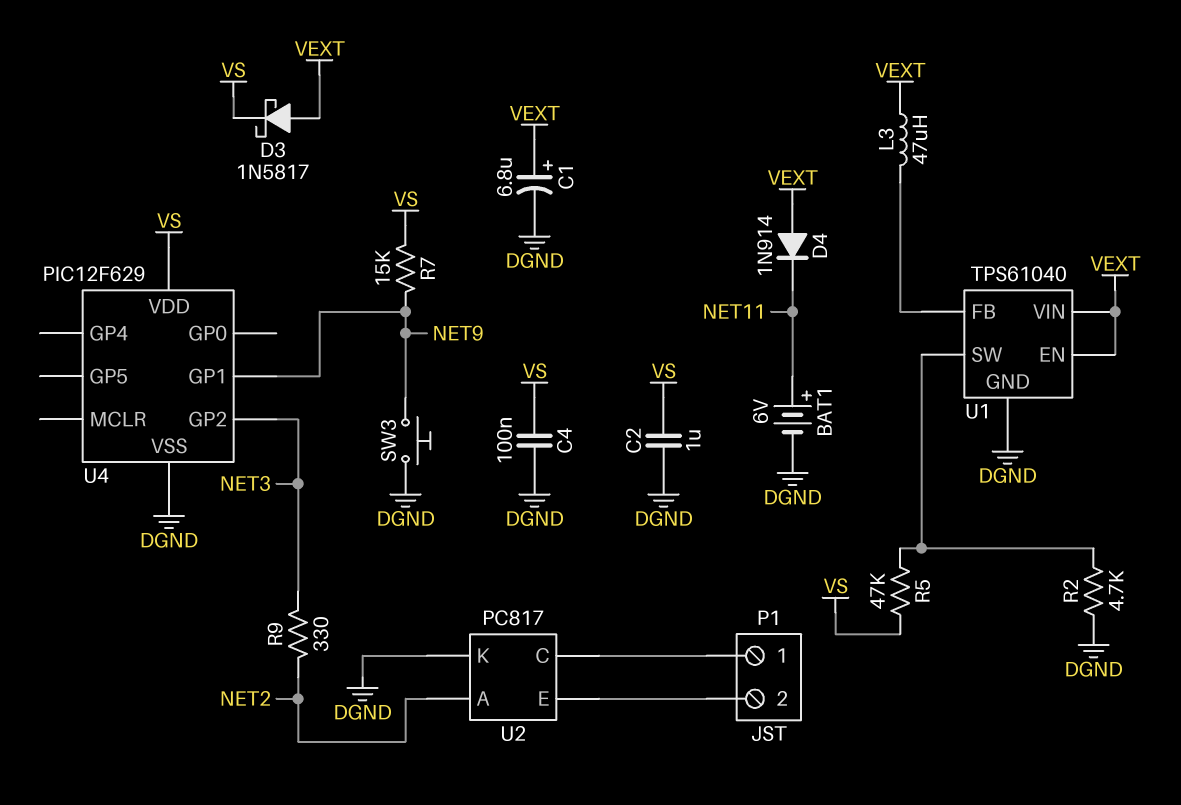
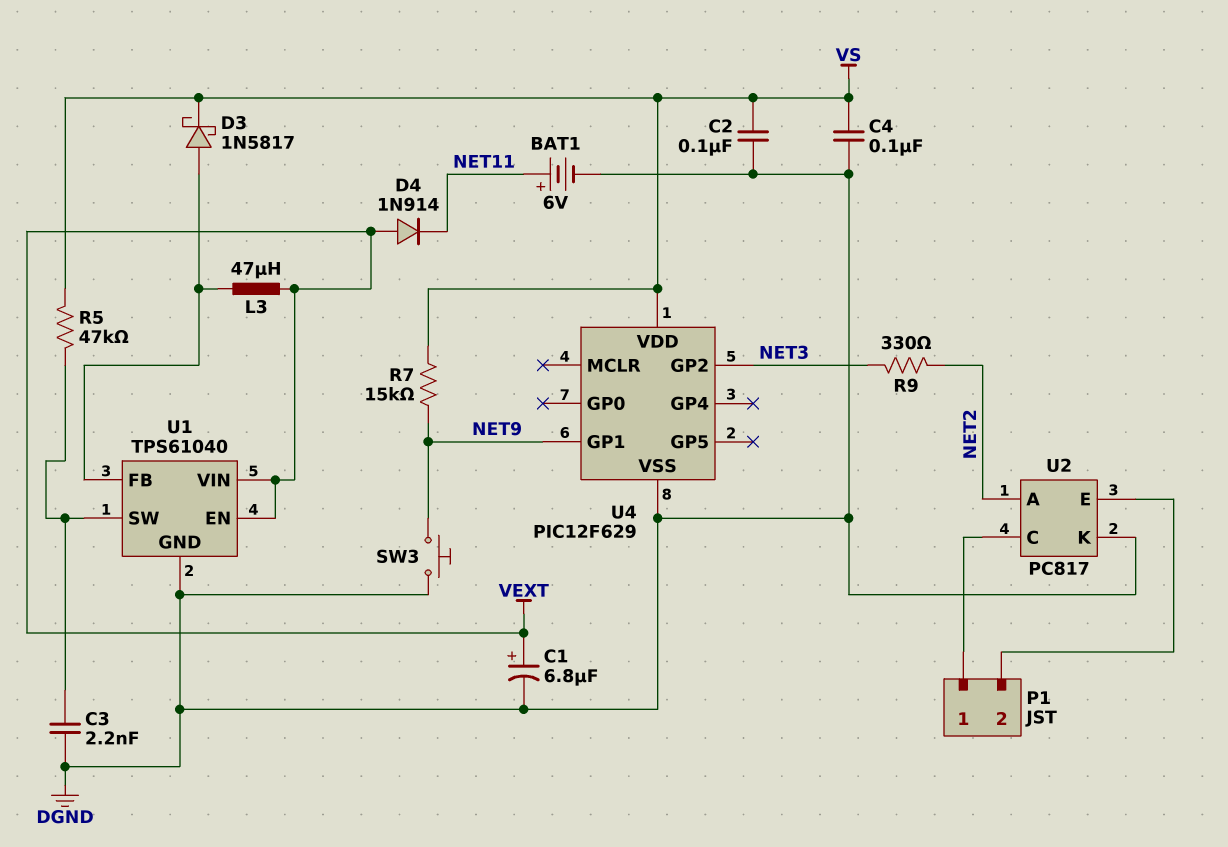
C2: 1uF (DGND, VS) -> 100nF (DGND, VS)
C3: none -> 2.2nF (DGND, U1/SW)
D3: schottky 1N5817 (A VEXT, K VS) -> schottky 1N5817 (A U1/FB, K VS)
R2: 4.7k (DGND, U1/SW) -> none

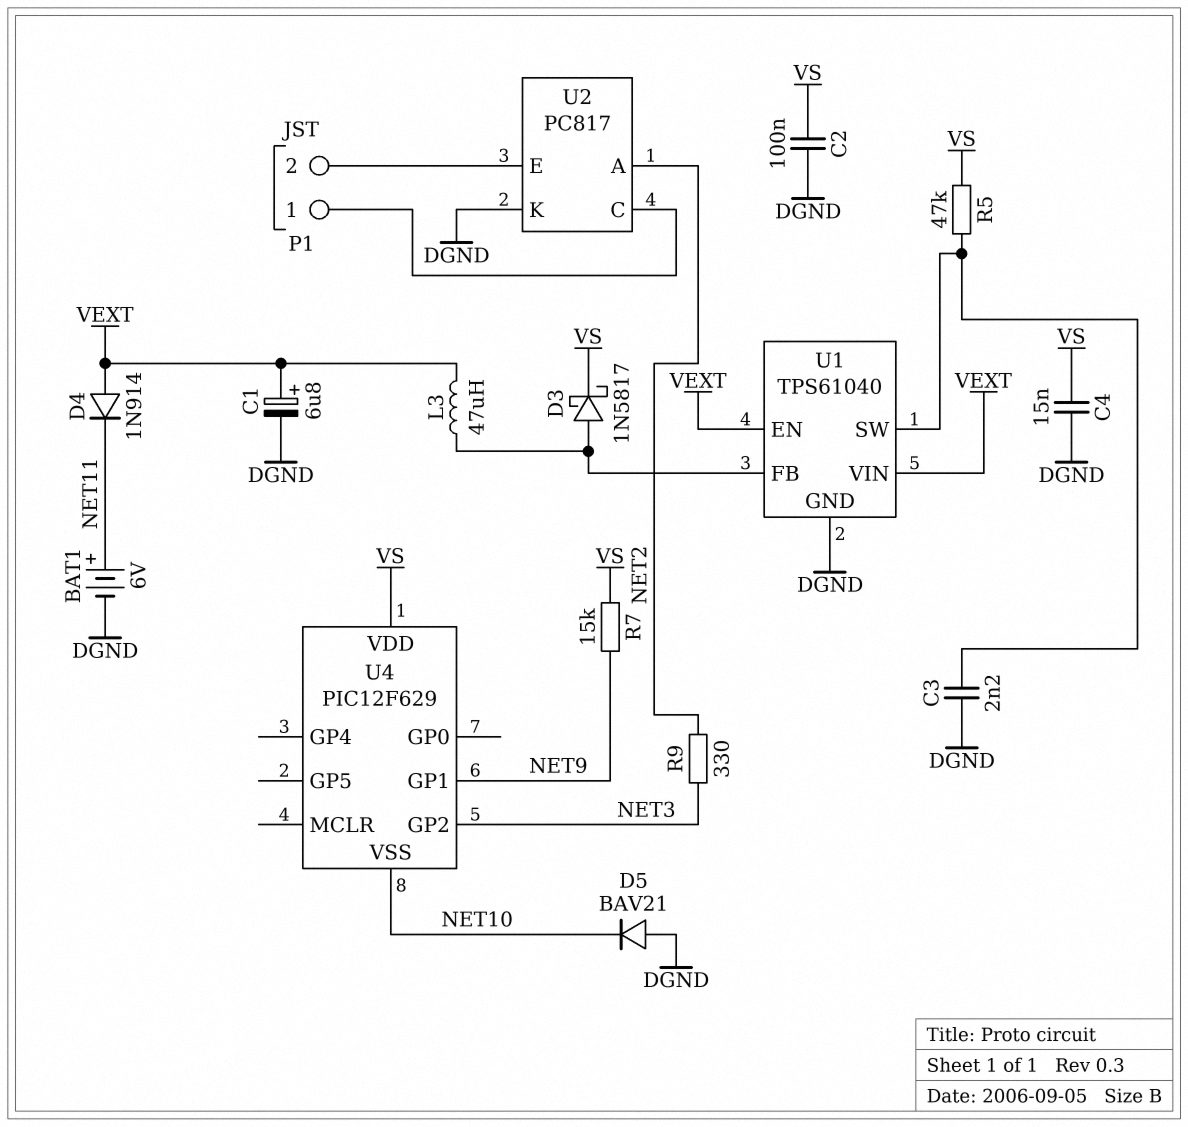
C4: 100nF (DGND, VS) -> 15nF (DGND, VS)
D5: none -> diode BAV21 (A DGND, K NET10)
SW3: button (DGND, NET9) -> none
U4 pin VSS: DGND -> NET10

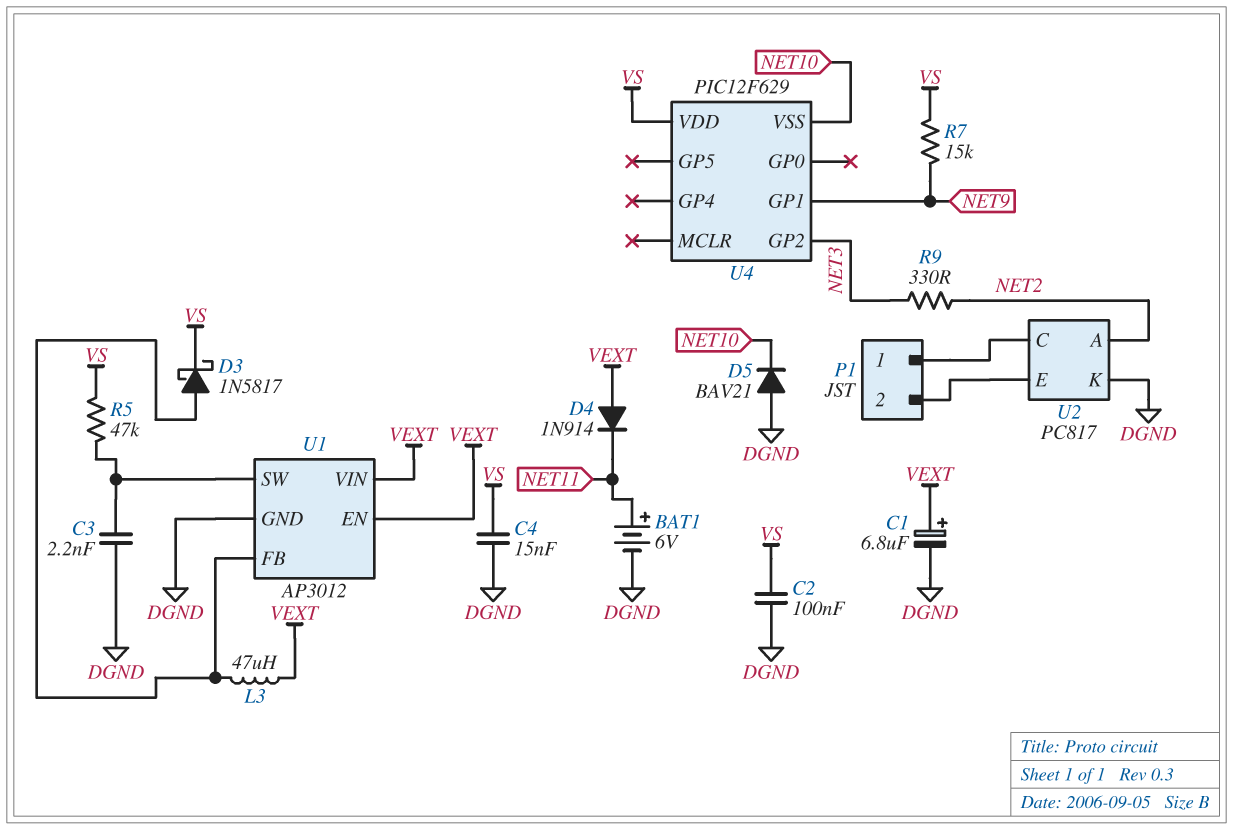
U1: TPS61040 -> AP3012

